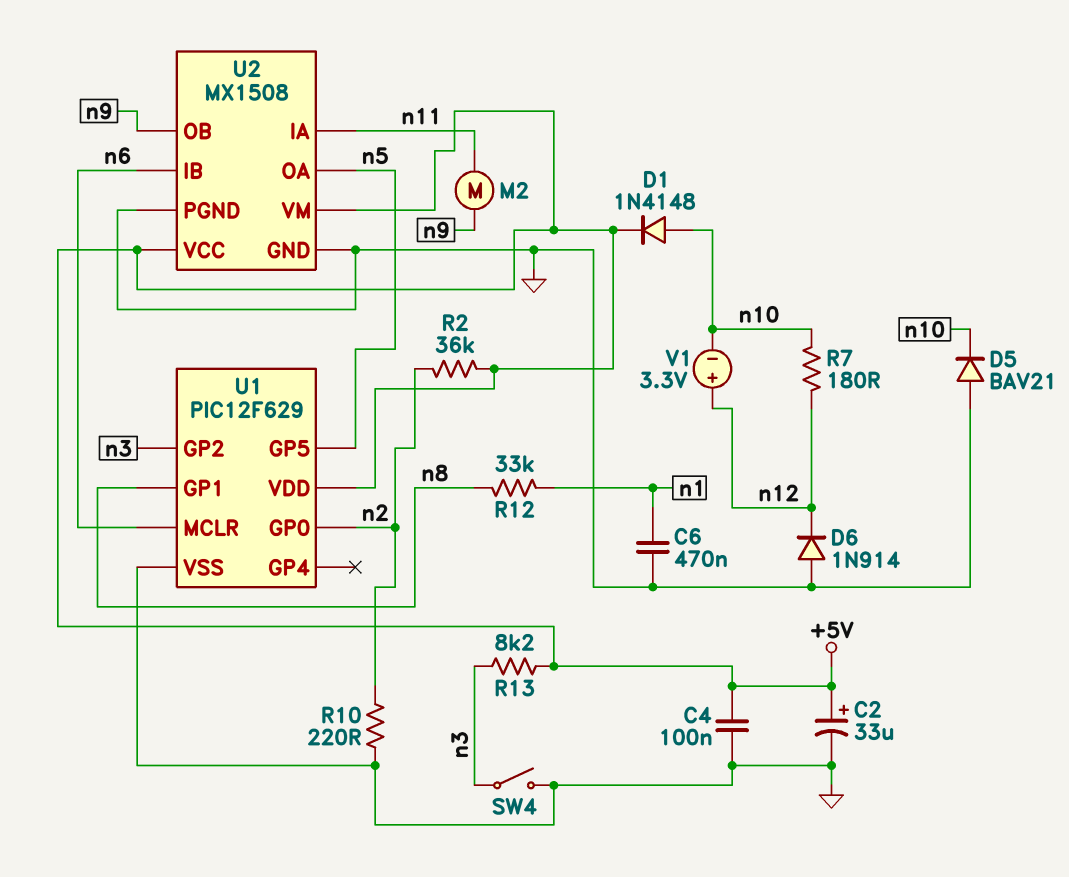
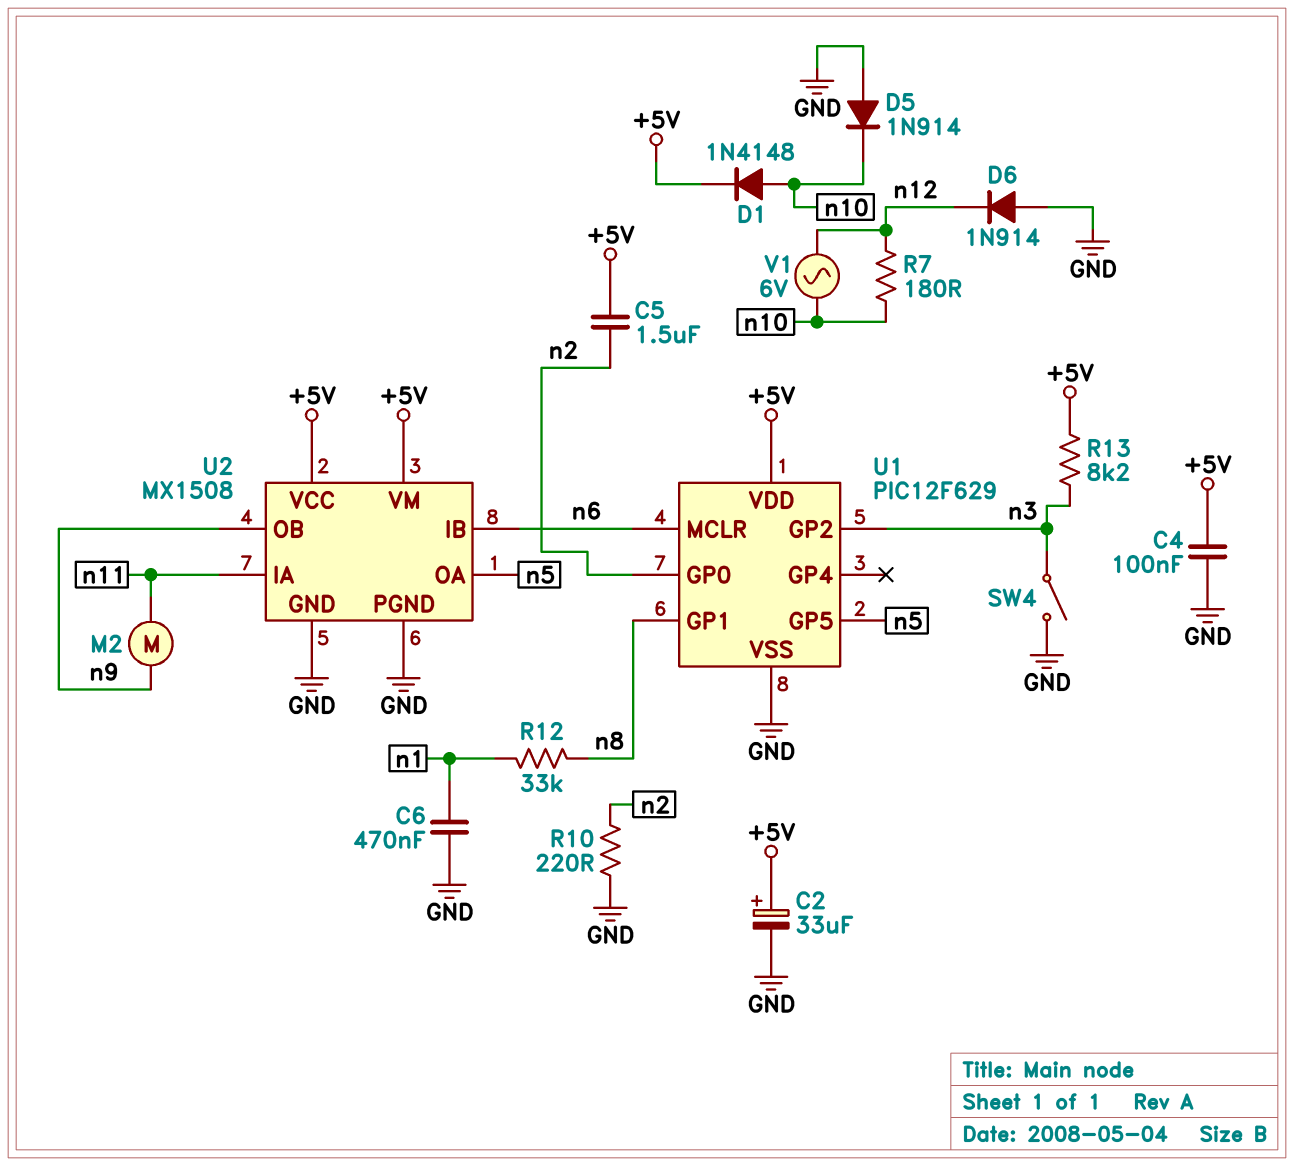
C5: none -> 1.5uF (+5V, n2)
D5: diode BAV21 (A GND, K n10) -> diode 1N914 (A GND, K n10)
R2: 36k (+5V, n2) -> none
V1: 3.3V (plus n12, minus n10) -> AC 6V (n10, n12)

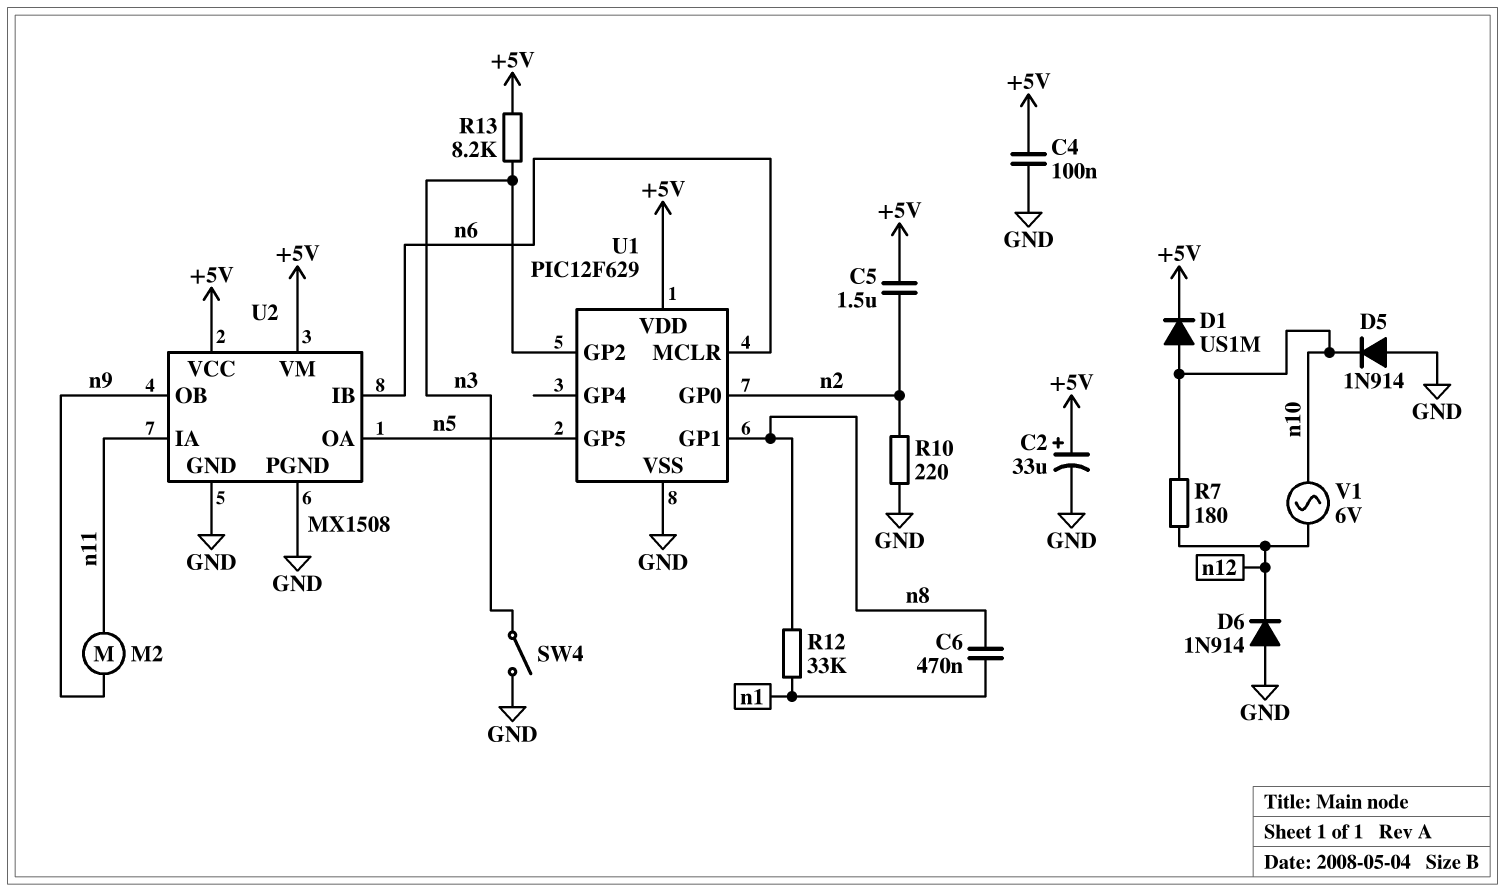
C6: 470nF (GND, n1) -> 470nF (n1, n8)
D1: diode 1N4148 (A n10, K +5V) -> diode US1M (A n10, K +5V)

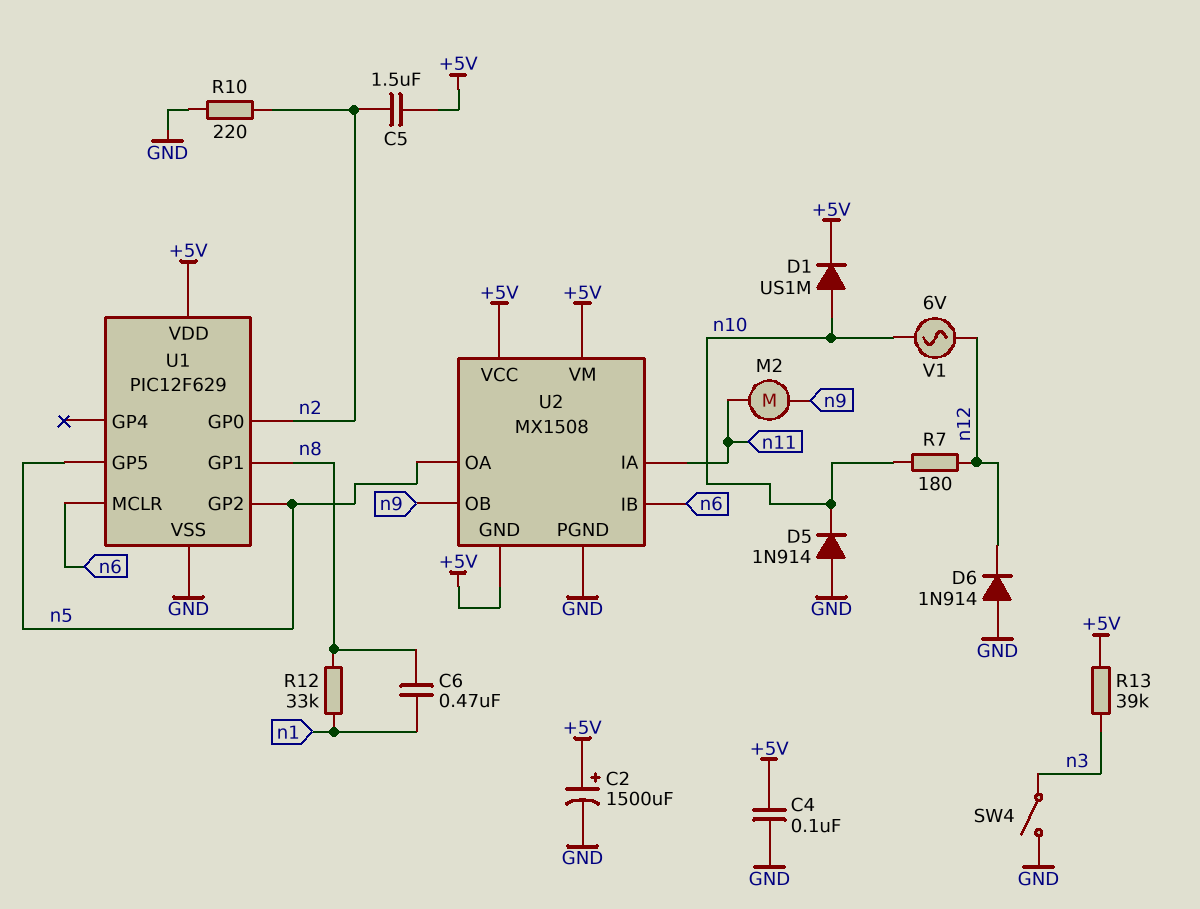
C2: 33uF (plus +5V, minus GND) -> 1500uF (plus +5V, minus GND)
R13: 8.2k (+5V, n3) -> 39k (+5V, n3)
U1 pin GP2: n3 -> n5
U2 pin GND: GND -> +5V

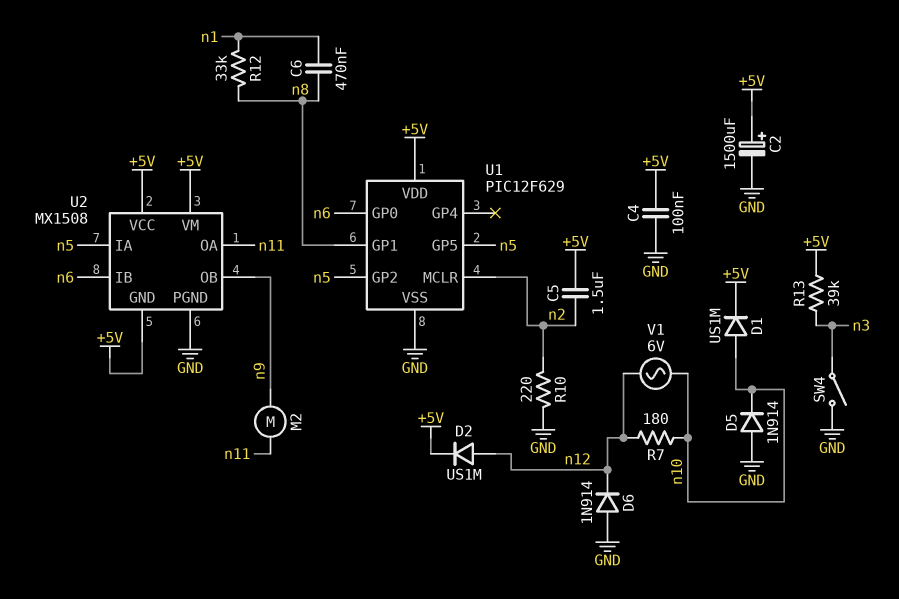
D2: none -> diode US1M (A n12, K +5V)
U1 pin GP0: n2 -> n6
U1 pin MCLR: n6 -> n2
U2 pin IA: n11 -> n5
U2 pin OA: n5 -> n11

